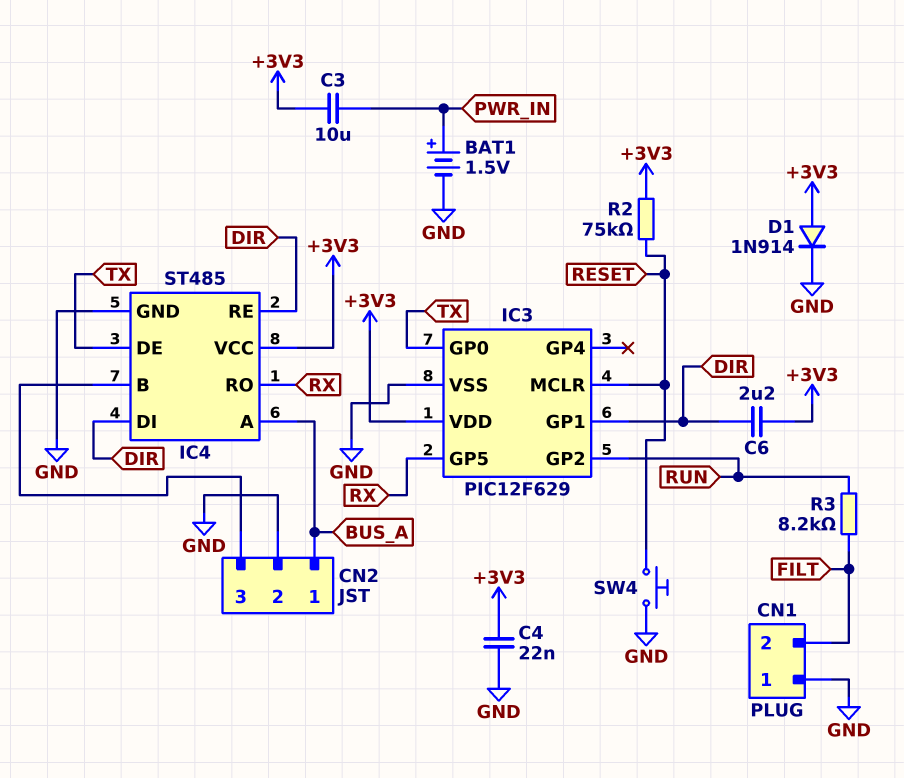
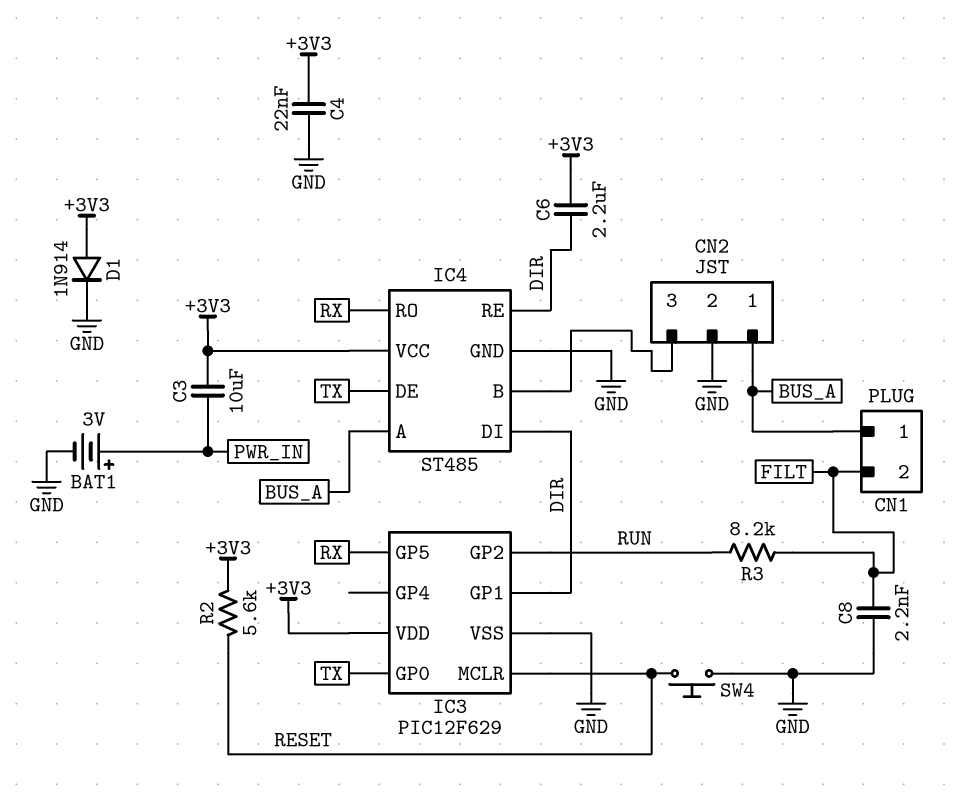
BAT1: 1.5V (plus PWR_IN, minus GND) -> 3V (plus PWR_IN, minus GND)
C8: none -> 2.2nF (FILT, GND)
CN1 pin 1: GND -> BUS_A
R2: 75k (+3V3, RESET) -> 5.6k (+3V3, RESET)

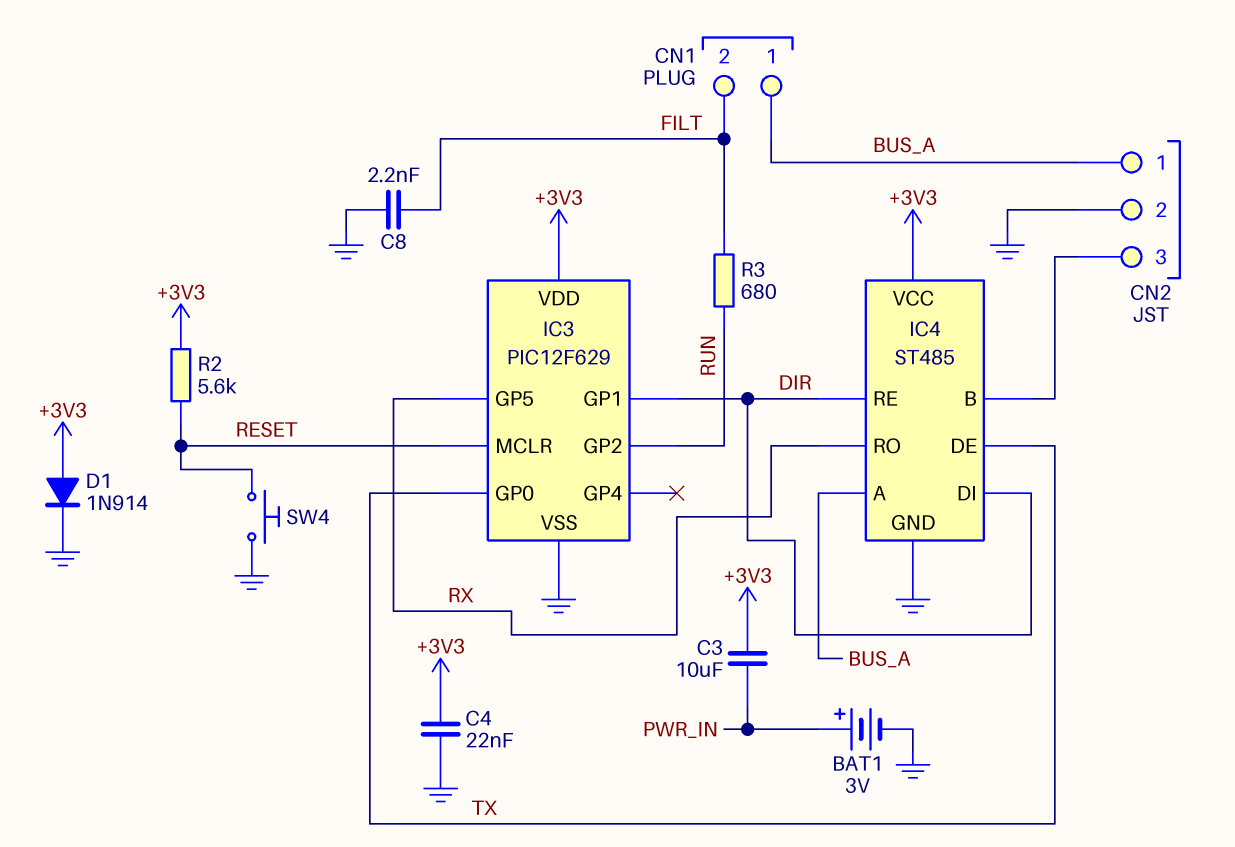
C6: 2.2uF (+3V3, DIR) -> none
R3: 8.2k (FILT, RUN) -> 680 (FILT, RUN)

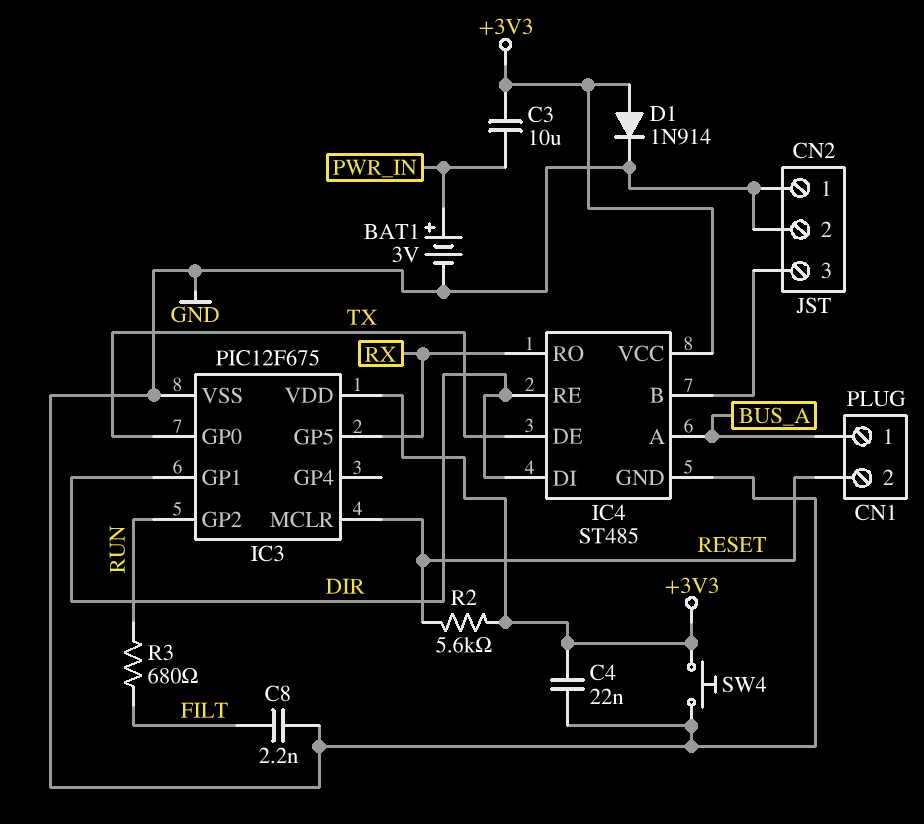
CN1 pin 2: FILT -> RESET
CN2 pin 1: BUS_A -> GND
IC3: PIC12F629 -> PIC12F675
SW4: button (GND, RESET) -> button (+3V3, GND)

